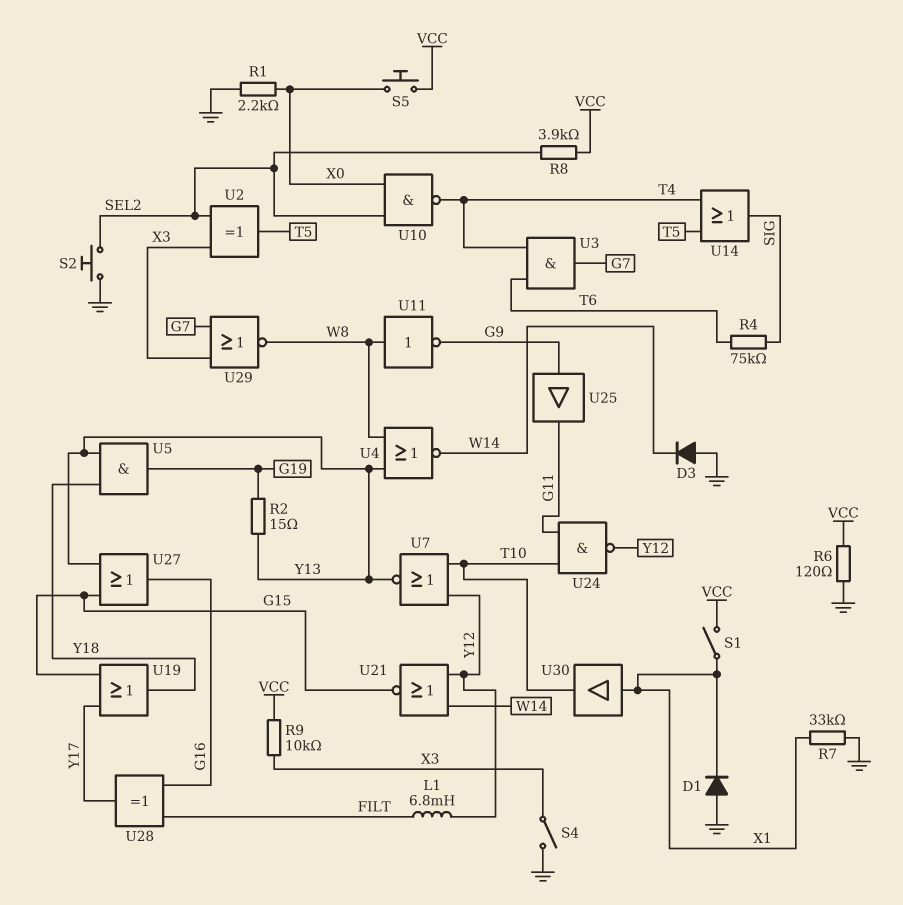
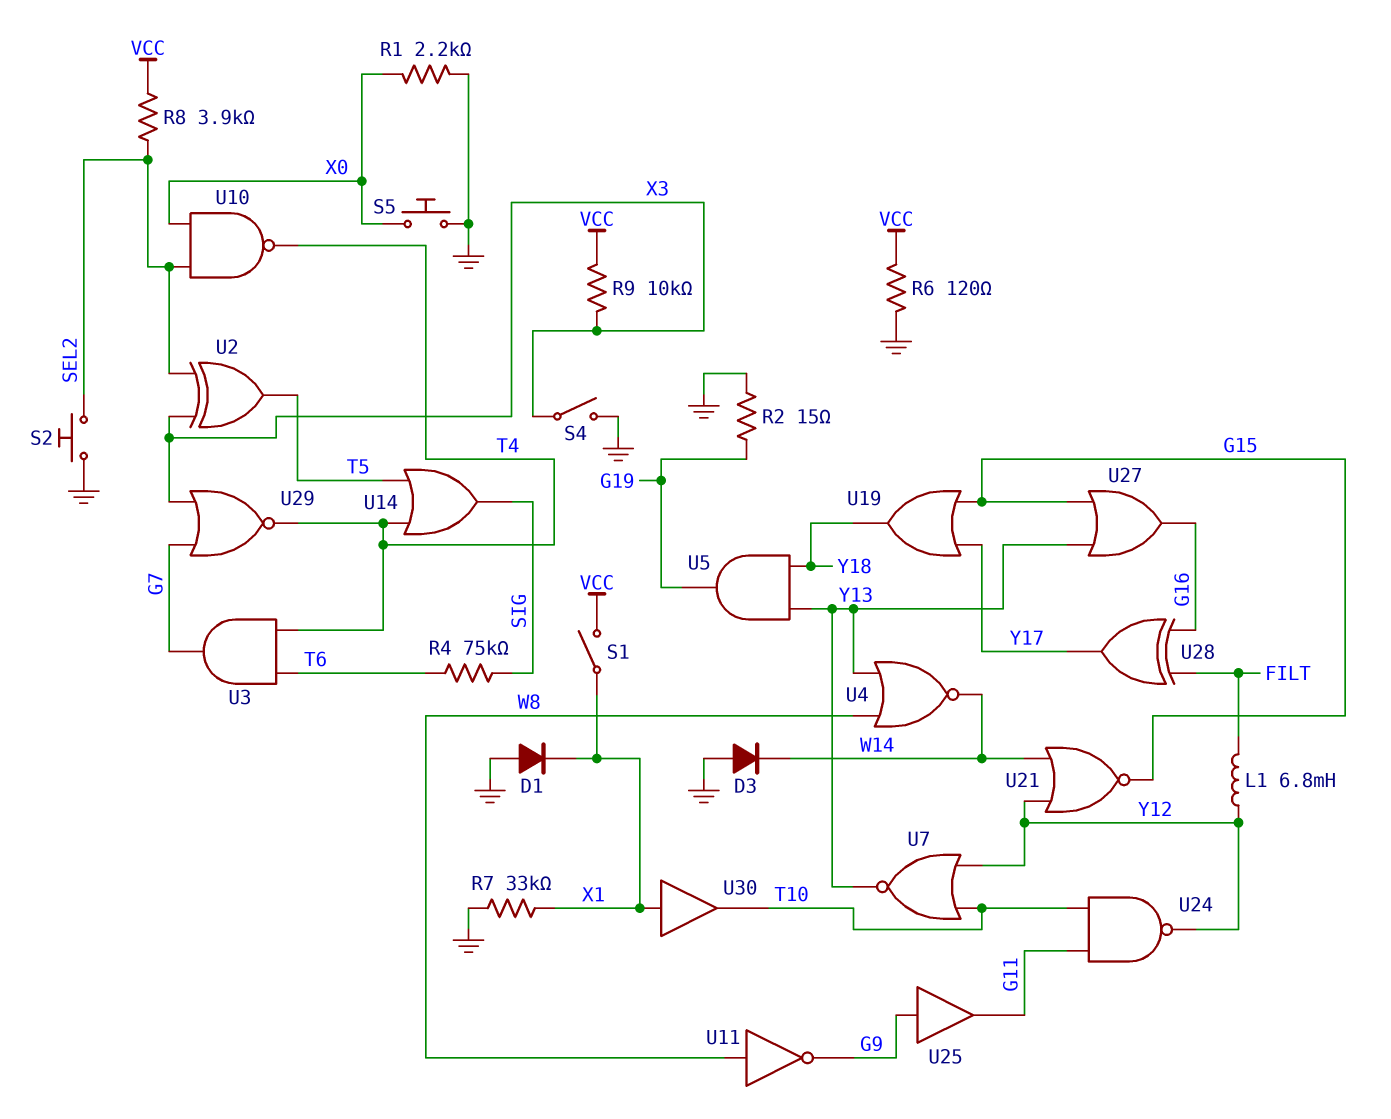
R2: 15 (G19, Y13) -> 15 (G19, GND)
S5: button (VCC, X0) -> button (GND, X0)
U29: NOR (in G7, in X3, out W8) -> NOR (in G7, in X3, out T4)

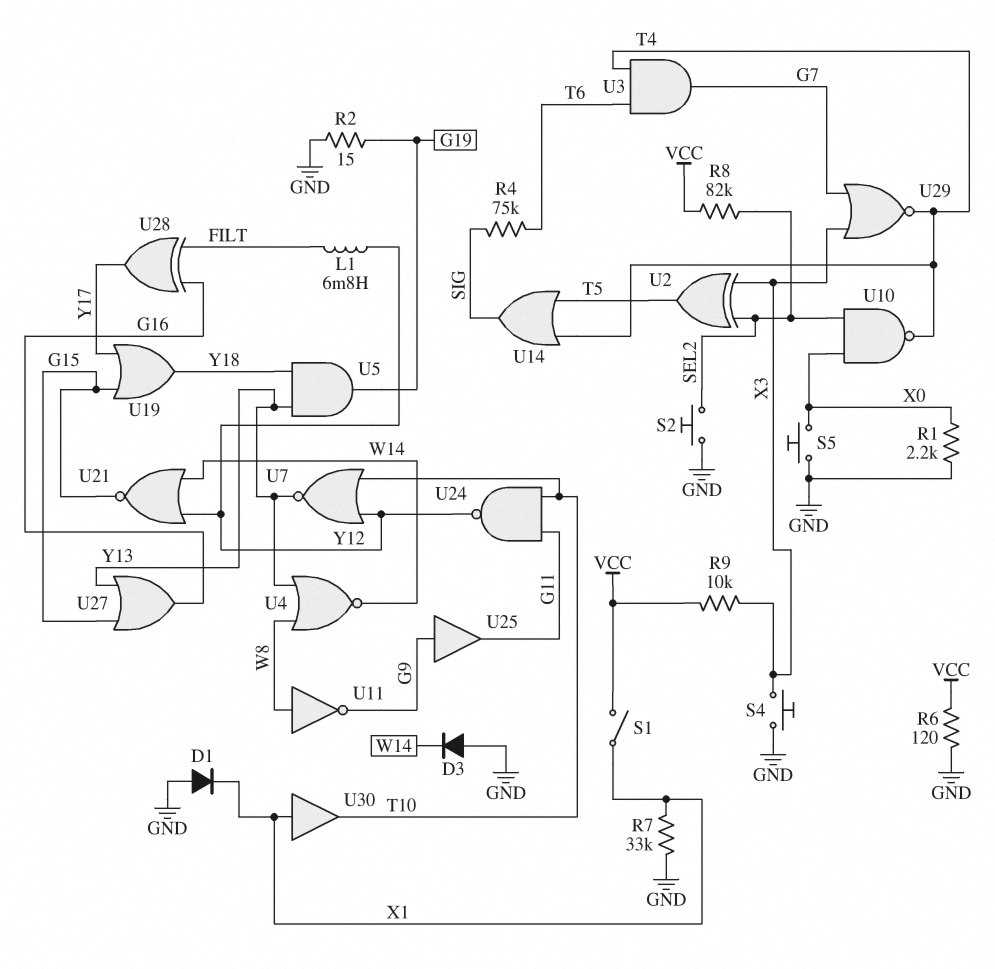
R8: 3.9k (SEL2, VCC) -> 82k (SEL2, VCC)
S4: switch (GND, X3) -> button (GND, X3)

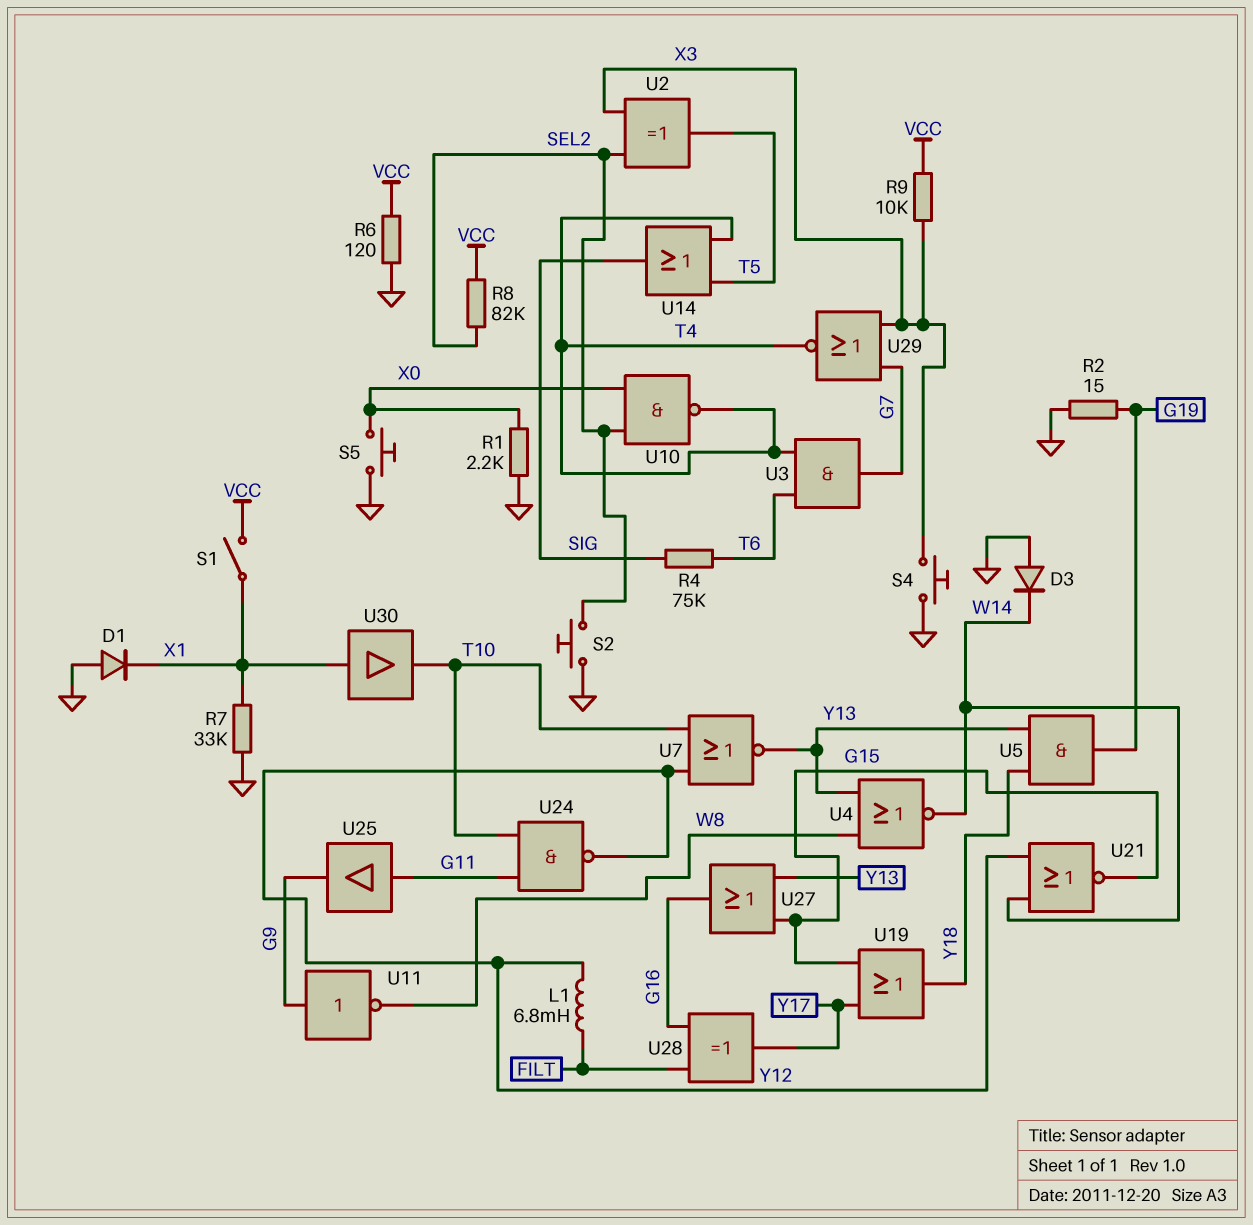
U11: NOT (in W8, out G9) -> NOT (in G9, out W8)
U25: buffer (in G9, out G11) -> buffer (in G11, out G9)

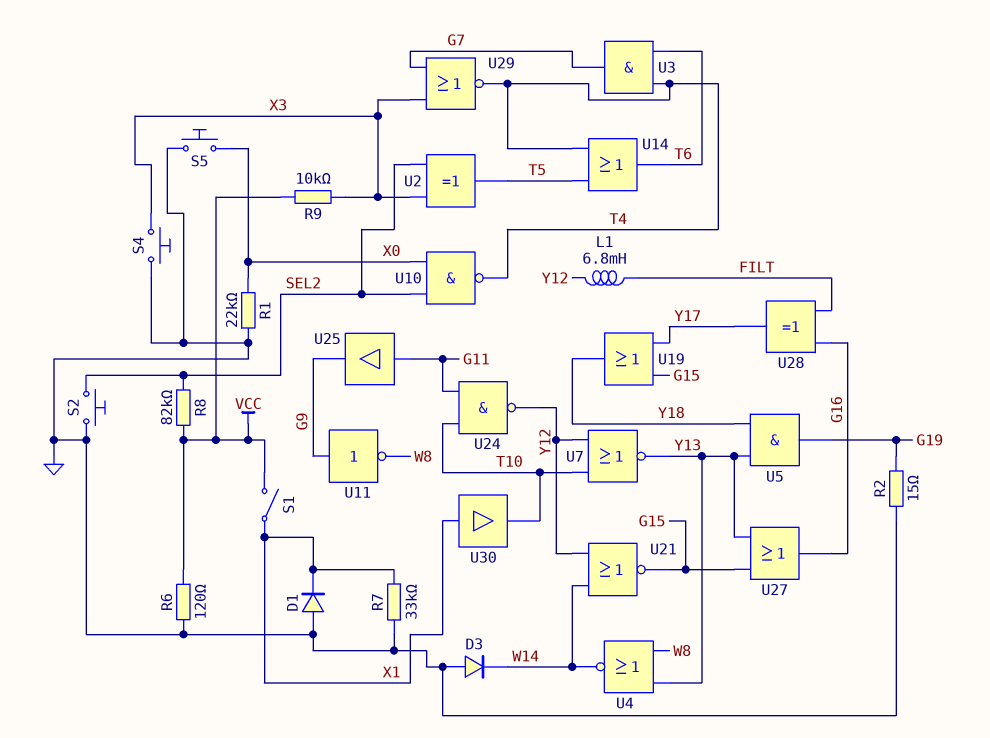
R1: 2.2k (GND, X0) -> 22k (GND, X0)
R4: 75k (SIG, T6) -> none
U14: OR (in T4, in T5, out SIG) -> OR (in T4, in T5, out T6)

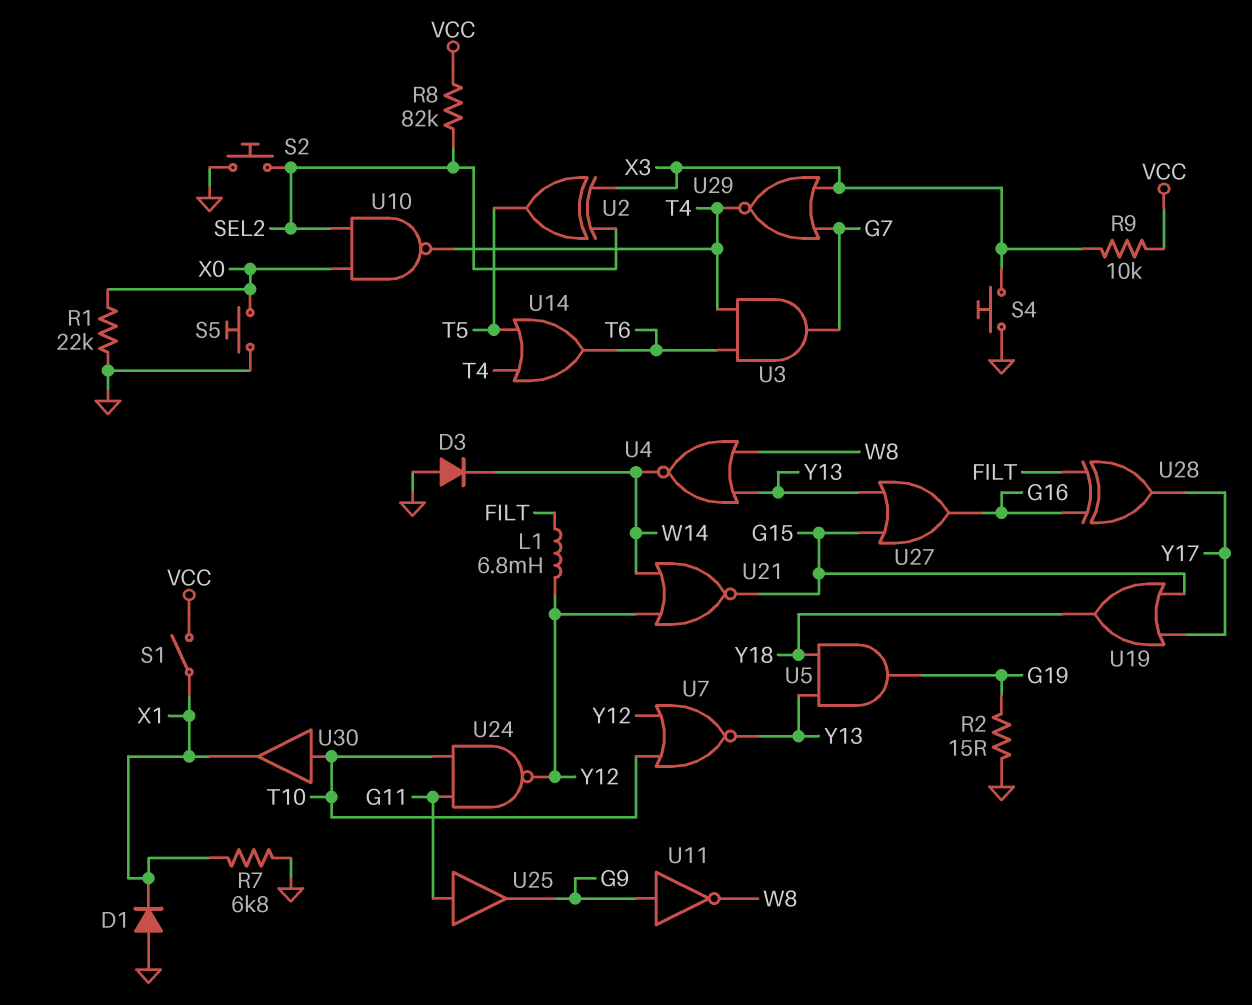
R6: 120 (GND, VCC) -> none
R7: 33k (GND, X1) -> 6.8k (GND, X1)
U30: buffer (in X1, out T10) -> buffer (in T10, out X1)

